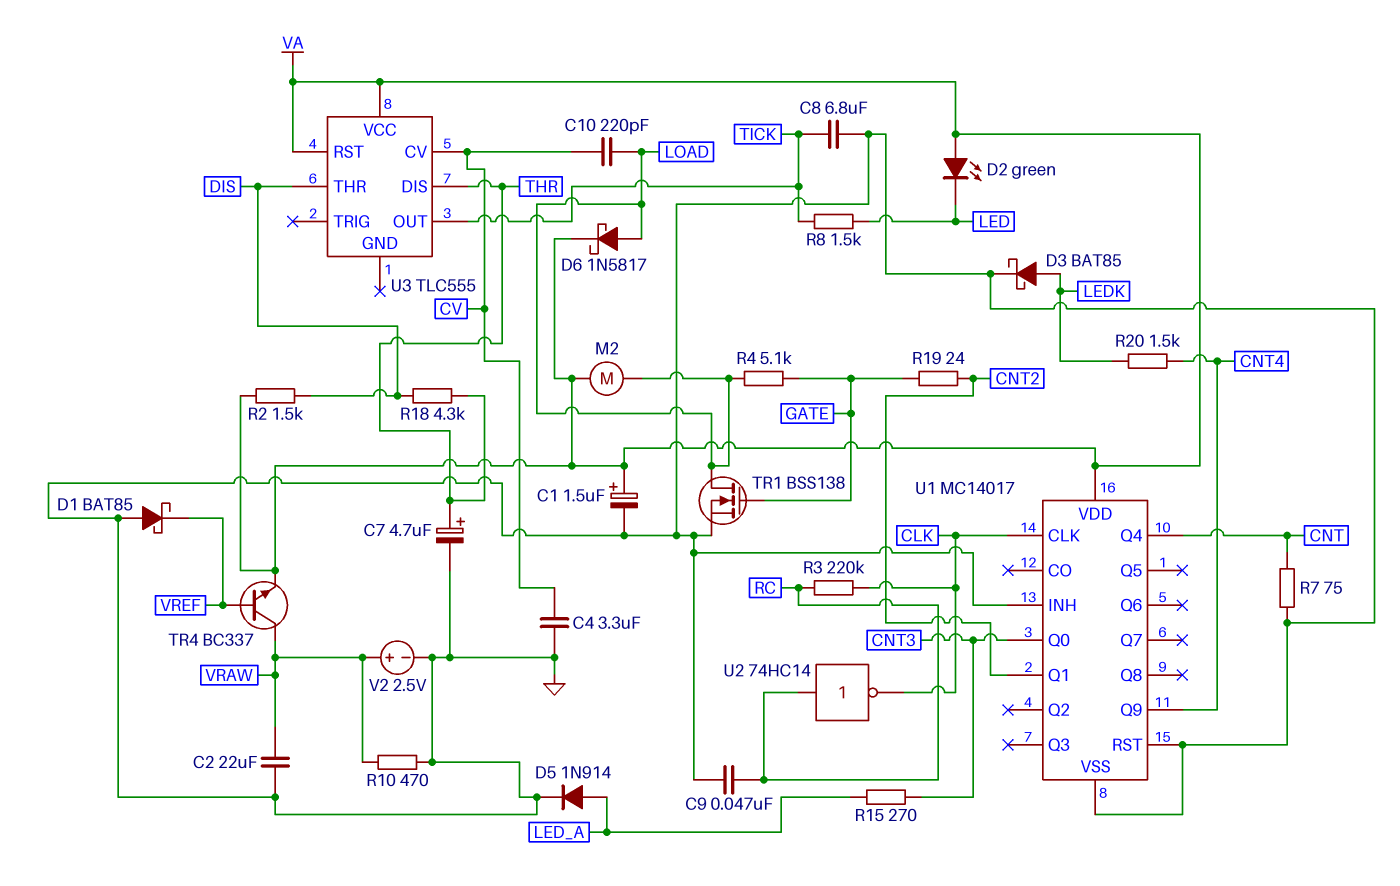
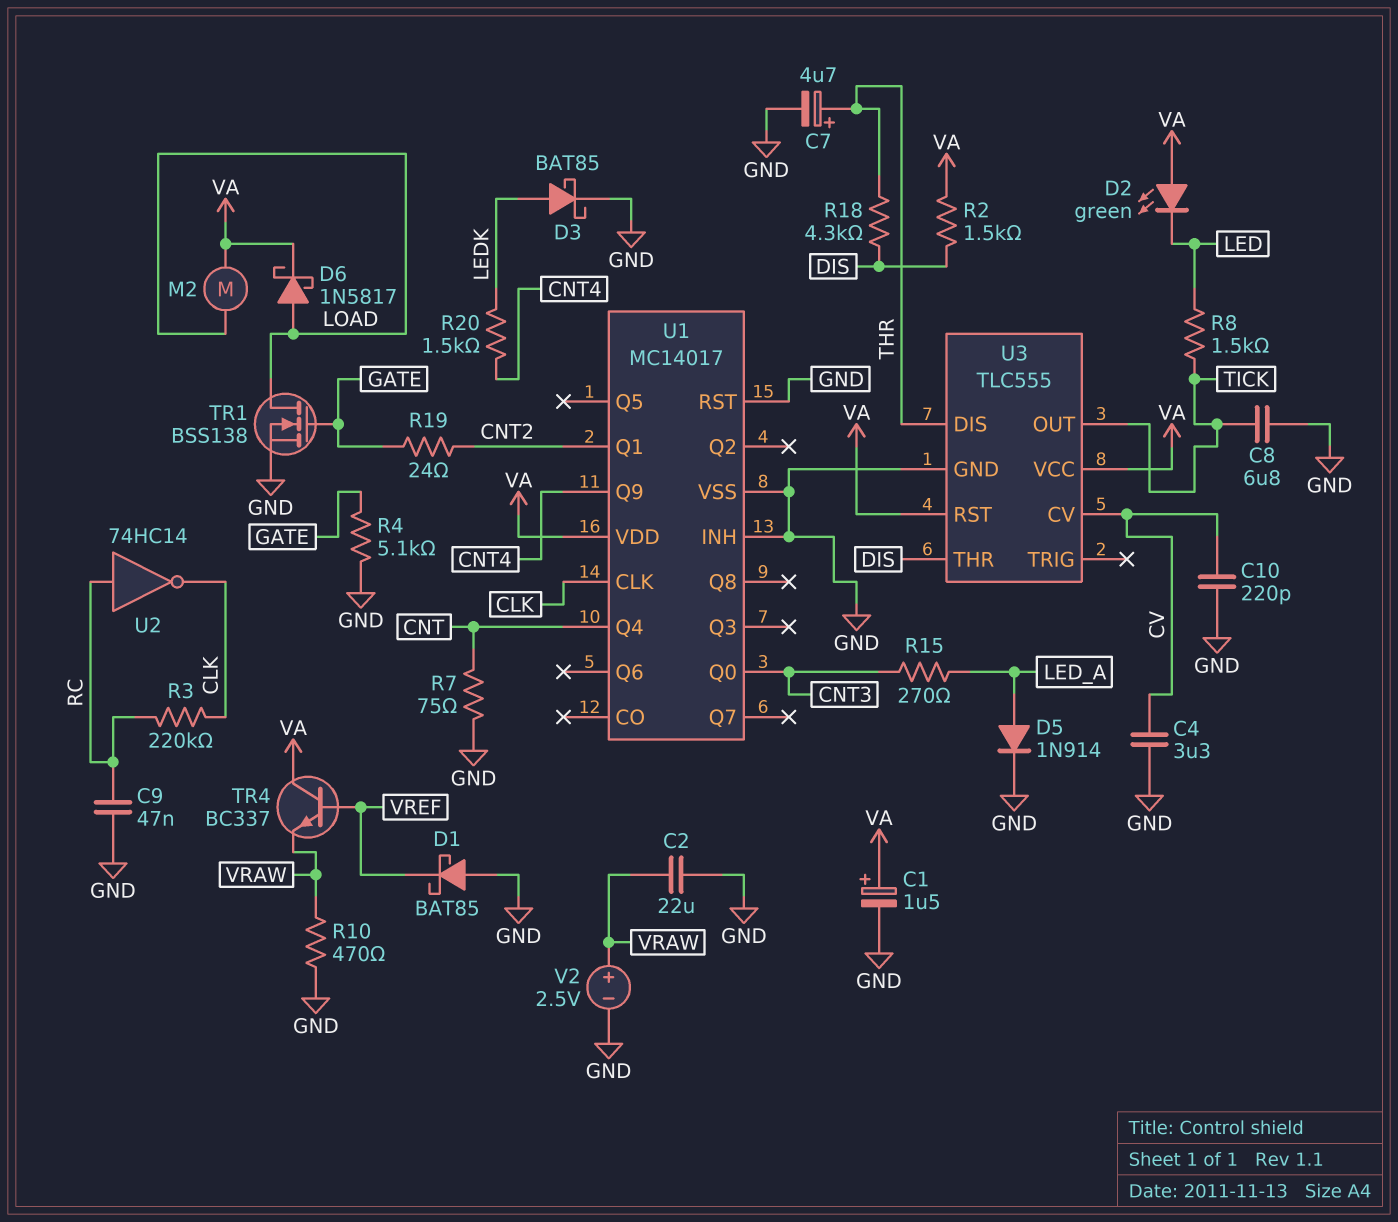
C10: 220pF (CV, LOAD) -> 220pF (CV, GND)
R4: 5.1k (GATE, LOAD) -> 5.1k (GATE, GND)
TR4: NPN BC337 (B VREF, C VRAW, E VA) -> NPN BC337 (B VREF, C VA, E VRAW)
U3 pin GND: none -> GND

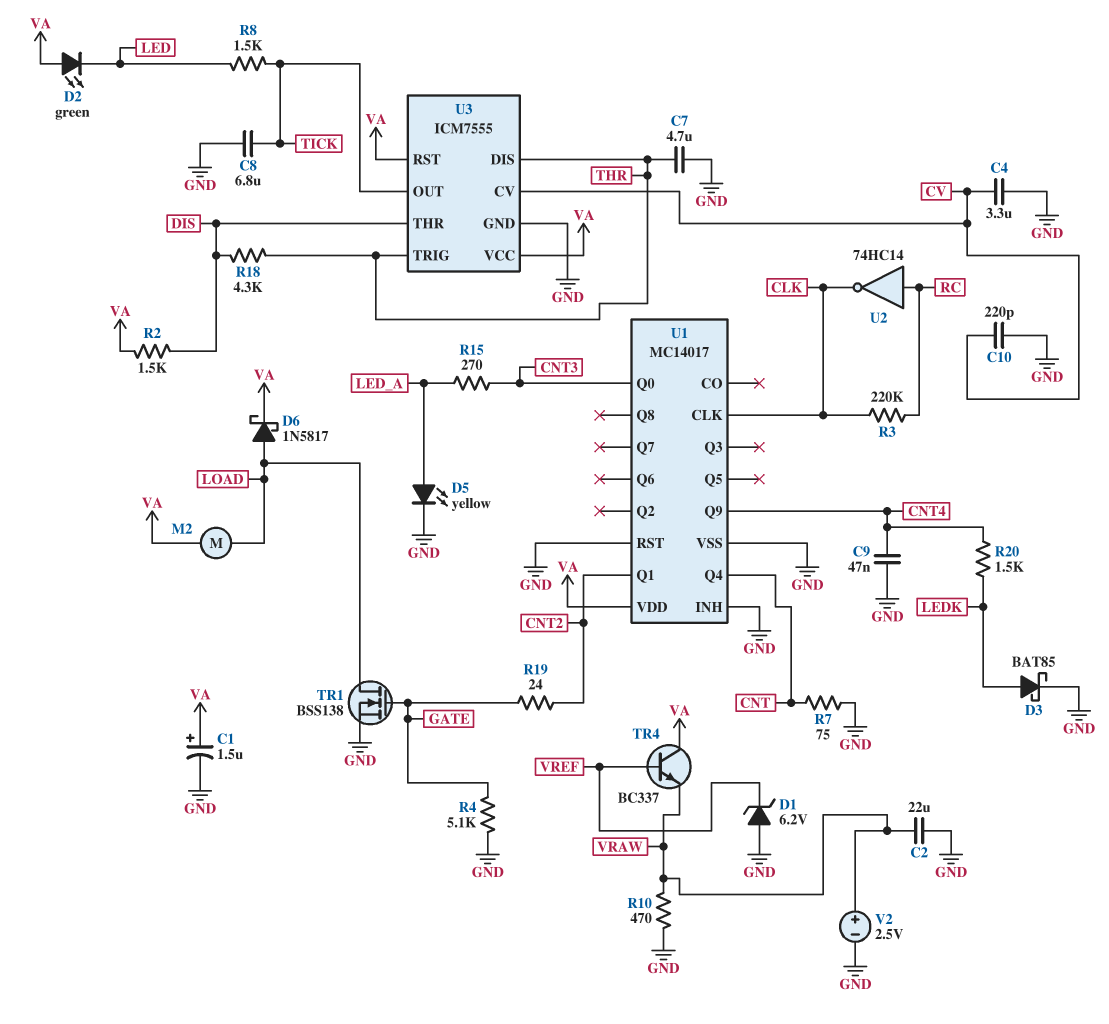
C7: 4.7uF (plus THR, minus GND) -> 4.7uF (GND, THR)
C9: 47nF (GND, RC) -> 47nF (CNT4, GND)
D1: schottky BAT85 (A GND, K VREF) -> zener 6.2V (A GND, K VREF)
D5: diode 1N914 (A LED_A, K GND) -> LED yellow (A LED_A, K GND)
U3: TLC555 -> ICM7555
U3 pin TRIG: none -> THR

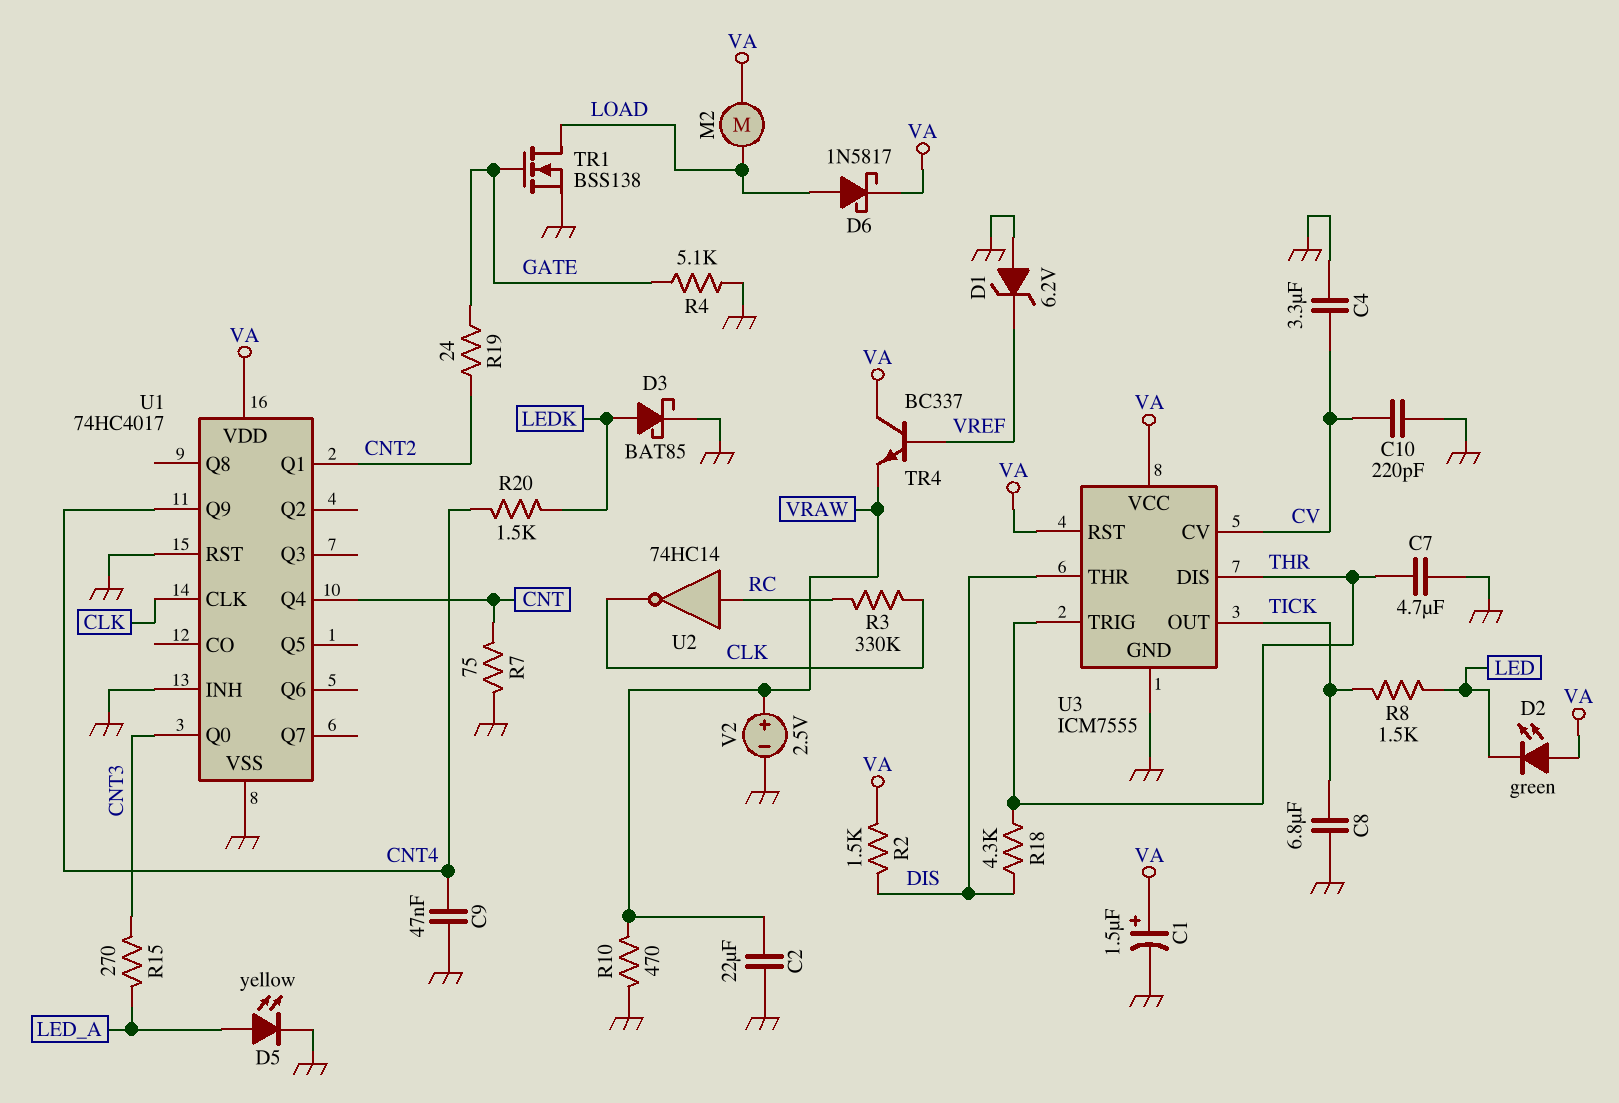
R3: 220k (CLK, RC) -> 330k (CLK, RC)
U1: MC14017 -> 74HC4017

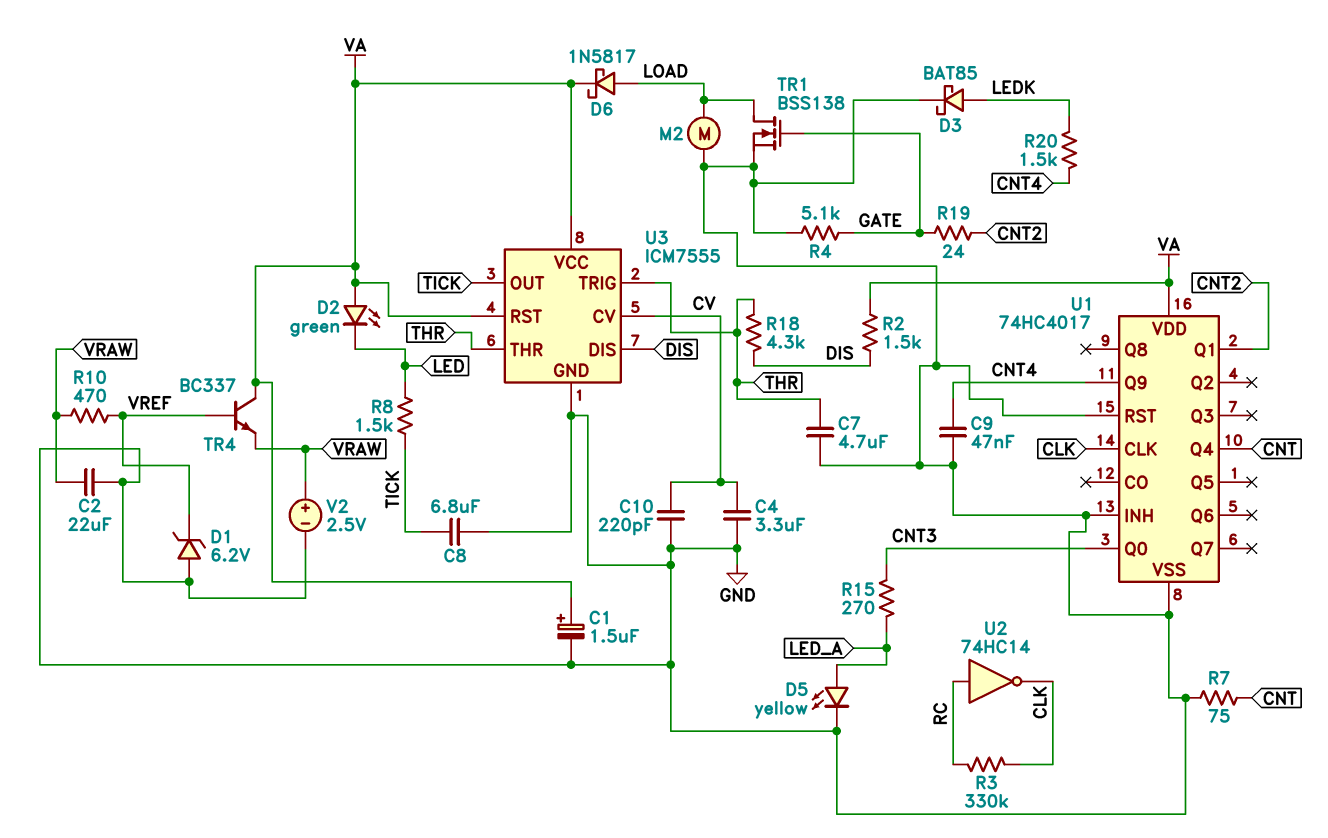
M2: motor (LOAD, VA) -> motor (GND, LOAD)
R10: 470 (GND, VRAW) -> 470 (VRAW, VREF)
U3 pin DIS: THR -> DIS
U3 pin THR: DIS -> THR

